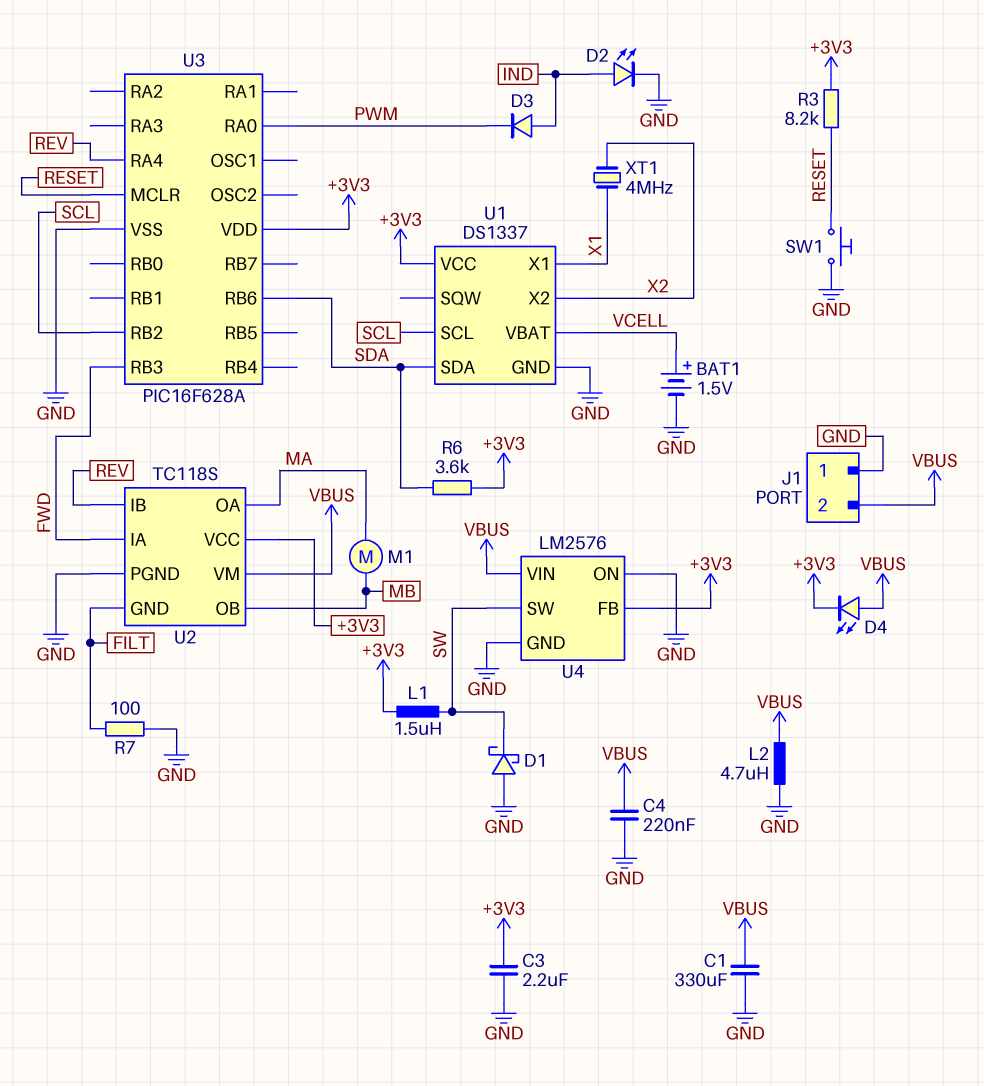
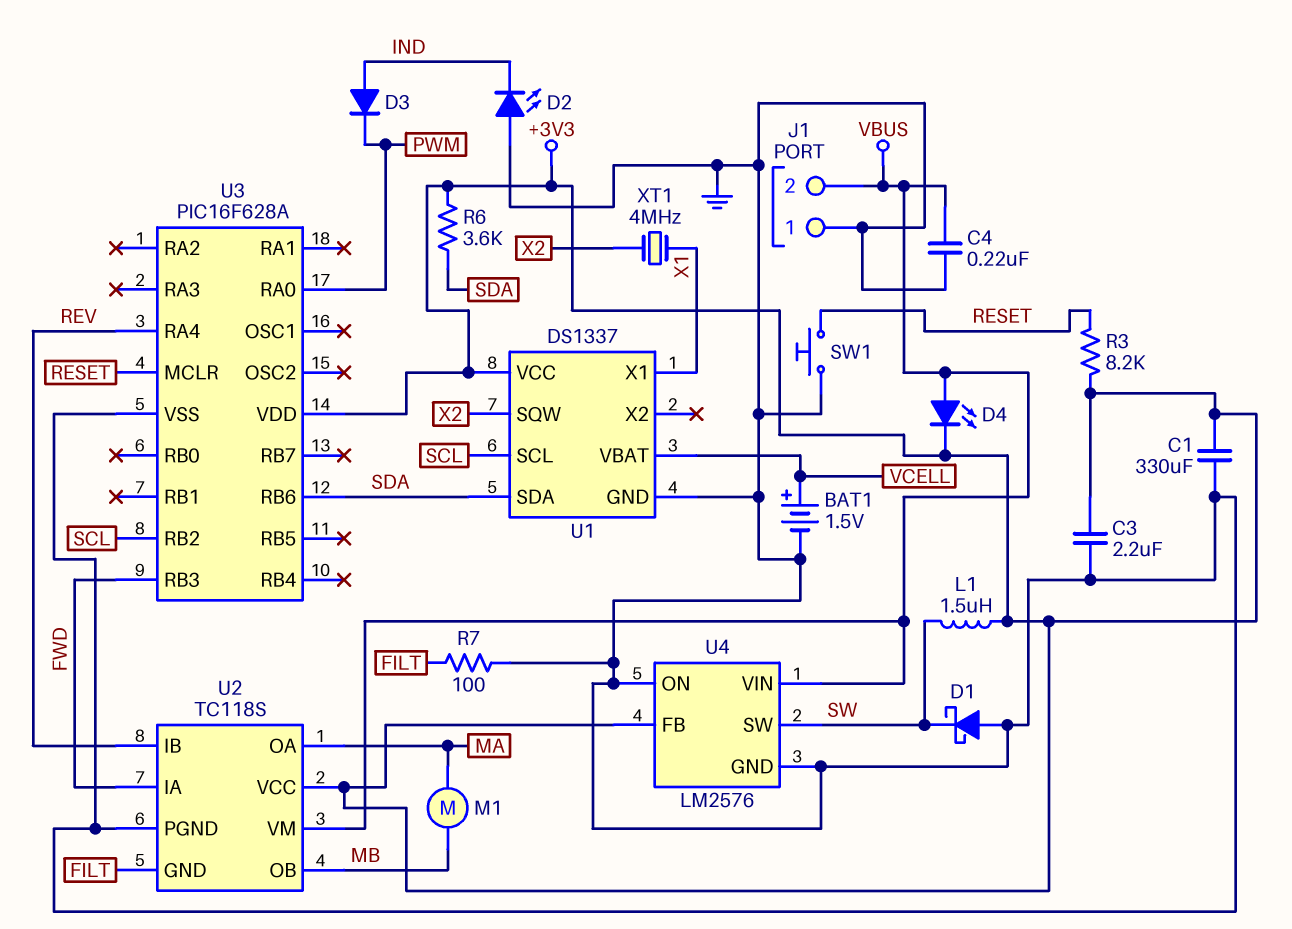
C1: 330uF (GND, VBUS) -> 330uF (+3V3, GND)
D2: LED (A IND, K GND) -> LED (A GND, K IND)
L2: 4.7uH (GND, VBUS) -> none
U1 pin SQW: none -> X2
U1 pin X2: X2 -> none

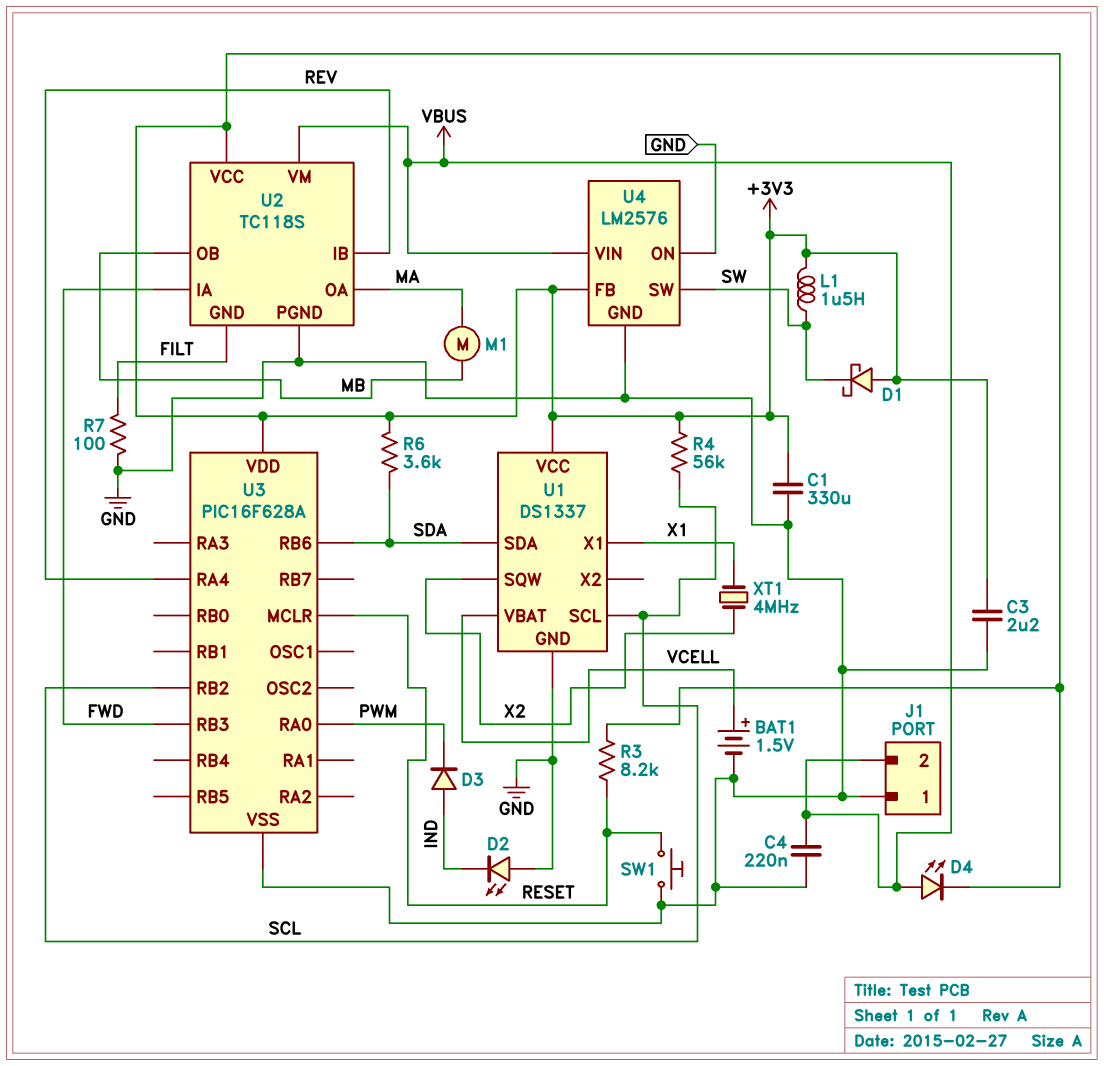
D1: schottky (A GND, K SW) -> schottky (A +3V3, K SW)
R4: none -> 56k (+3V3, SCL)

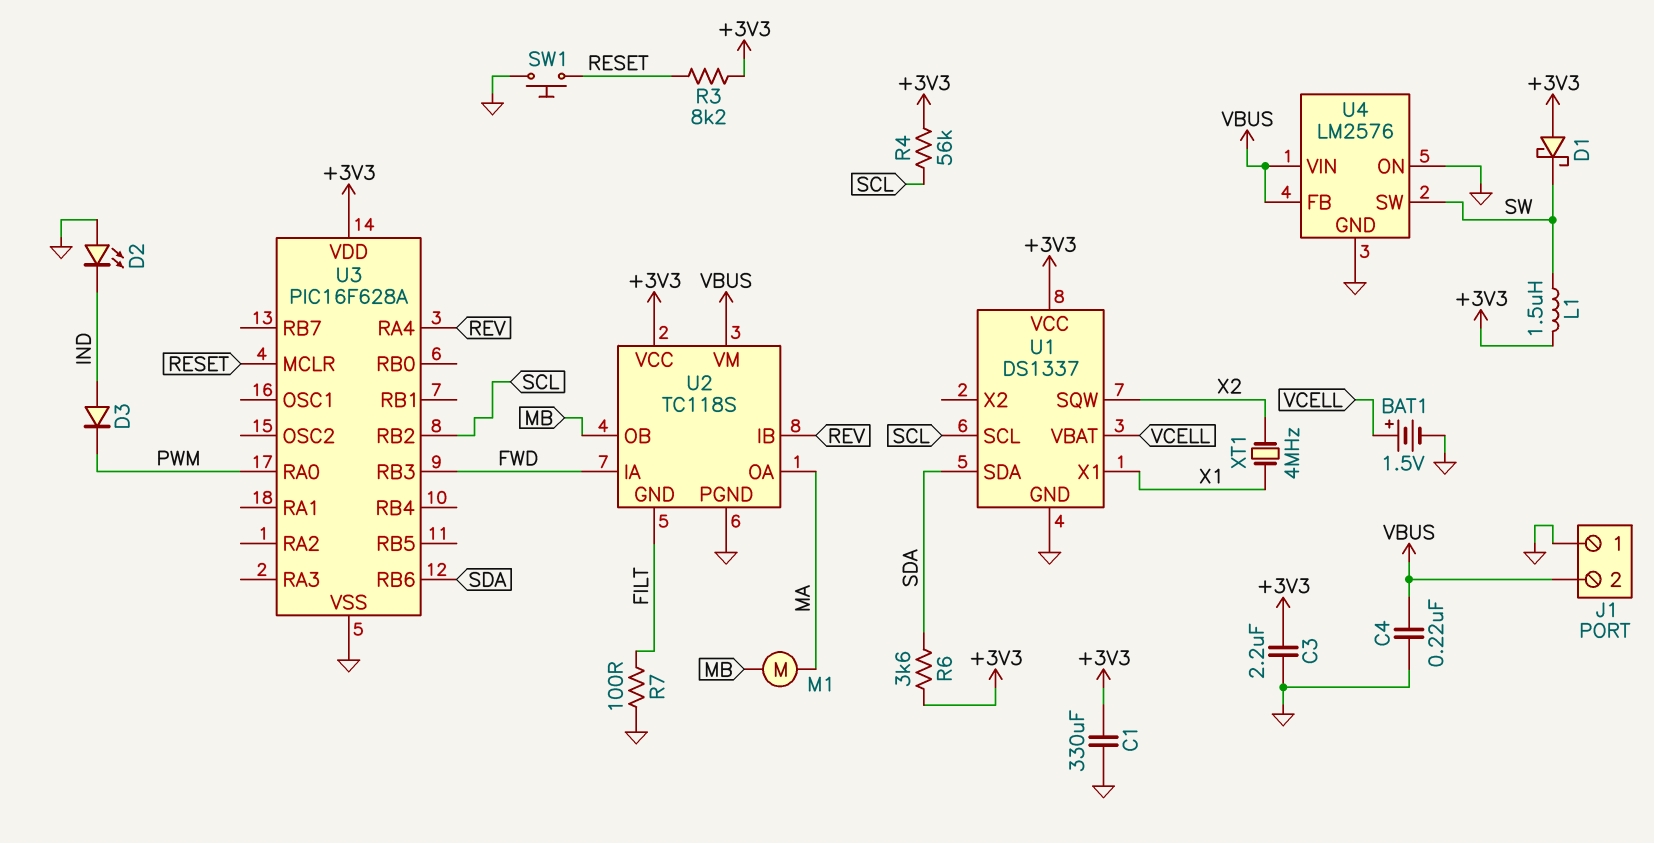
D4: LED (A VBUS, K +3V3) -> none
U4 pin FB: +3V3 -> VBUS

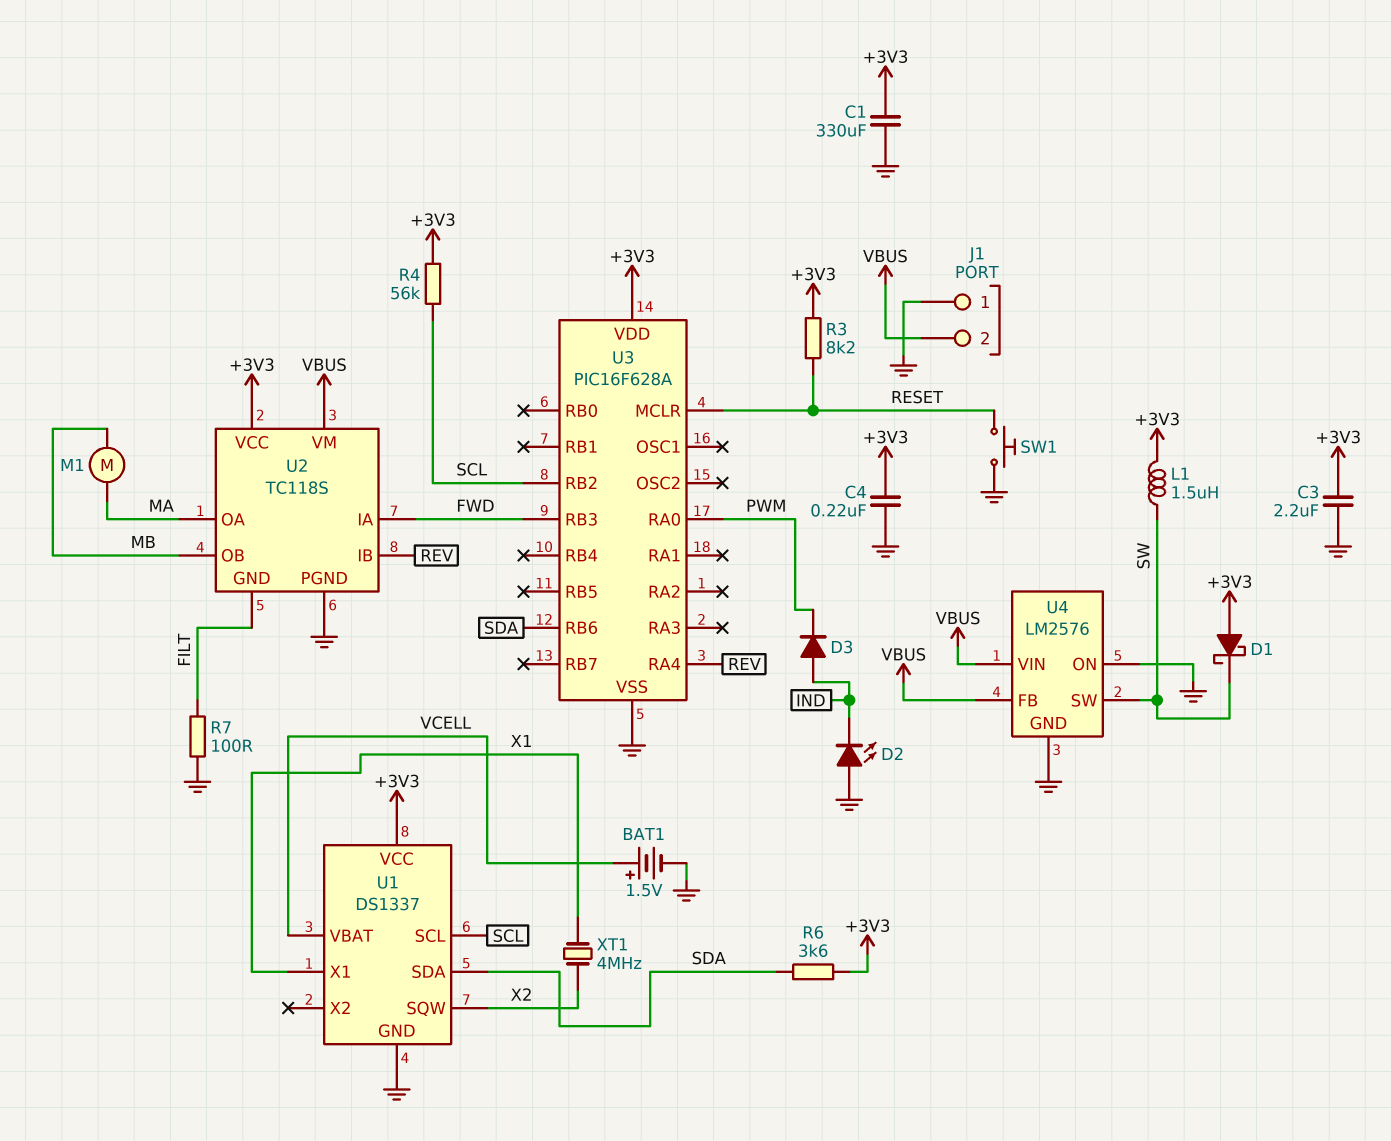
C4: 220nF (GND, VBUS) -> 220nF (+3V3, GND)

